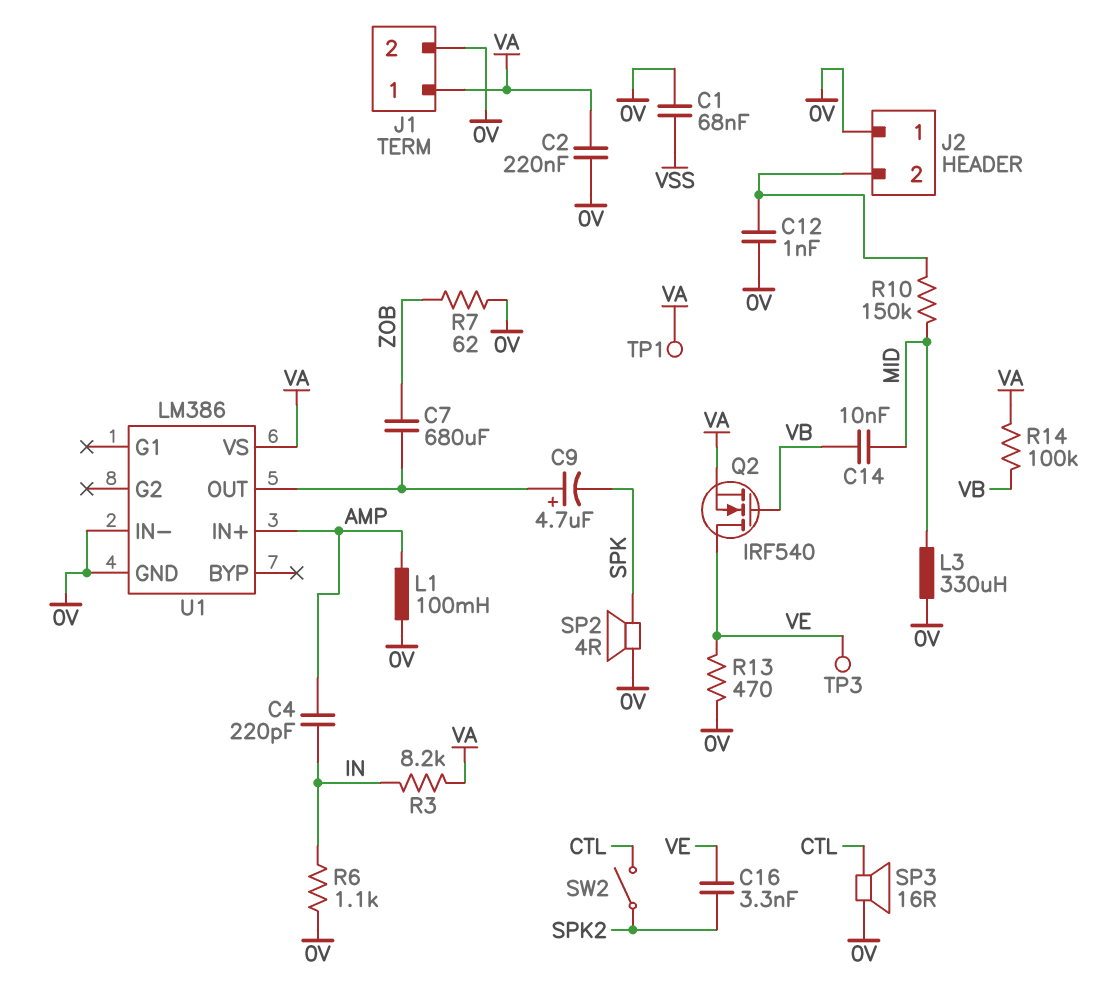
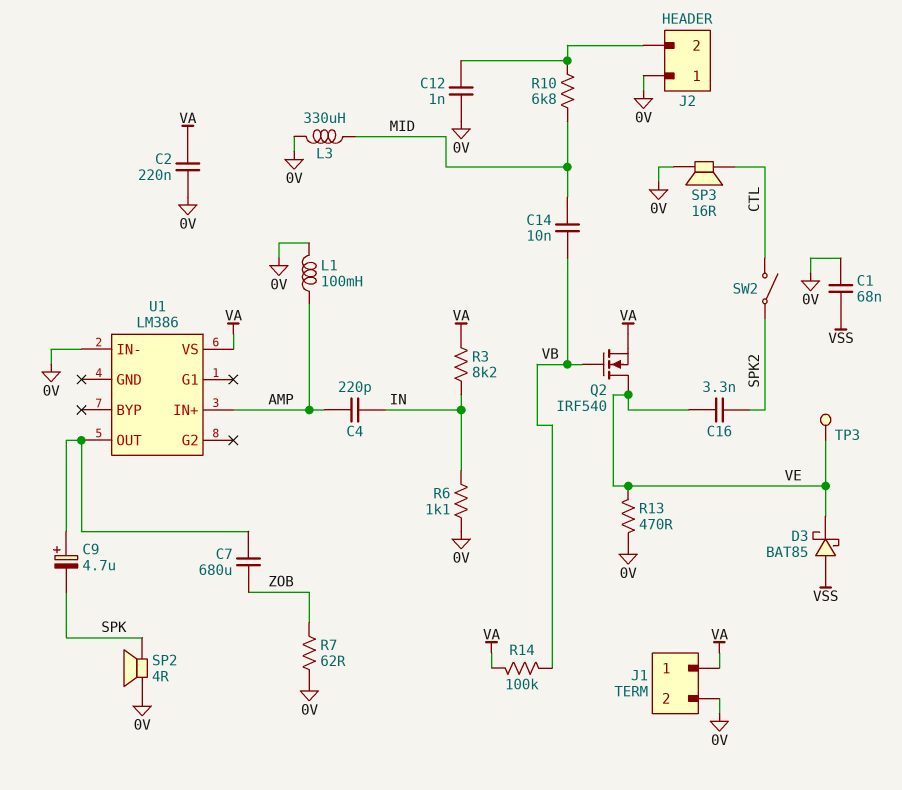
D3: none -> schottky BAT85 (A VSS, K VE)
R10: 150k (J2/2, MID) -> 6.8k (J2/2, MID)
TP1: test point (VA) -> none
U1 pin GND: 0V -> none

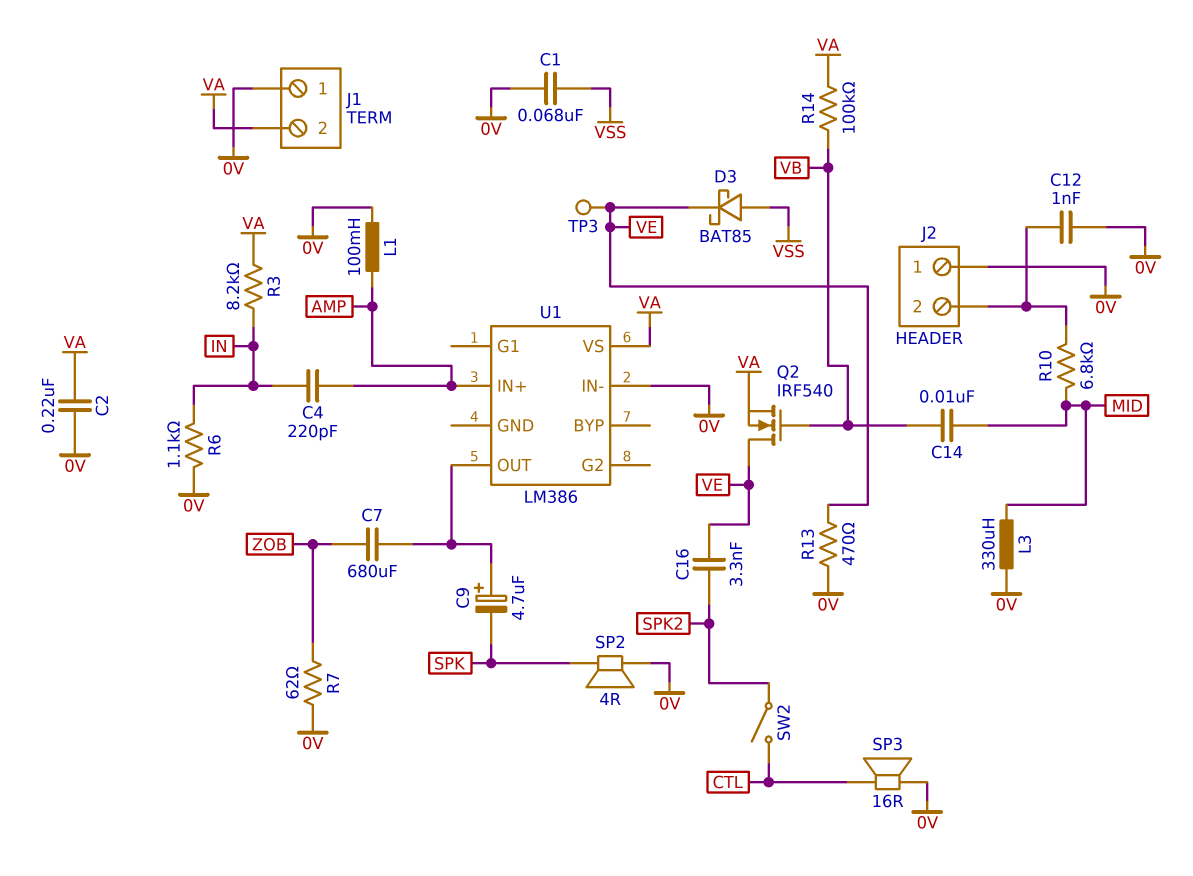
J1 pin 1: VA -> 0V
J1 pin 2: 0V -> VA

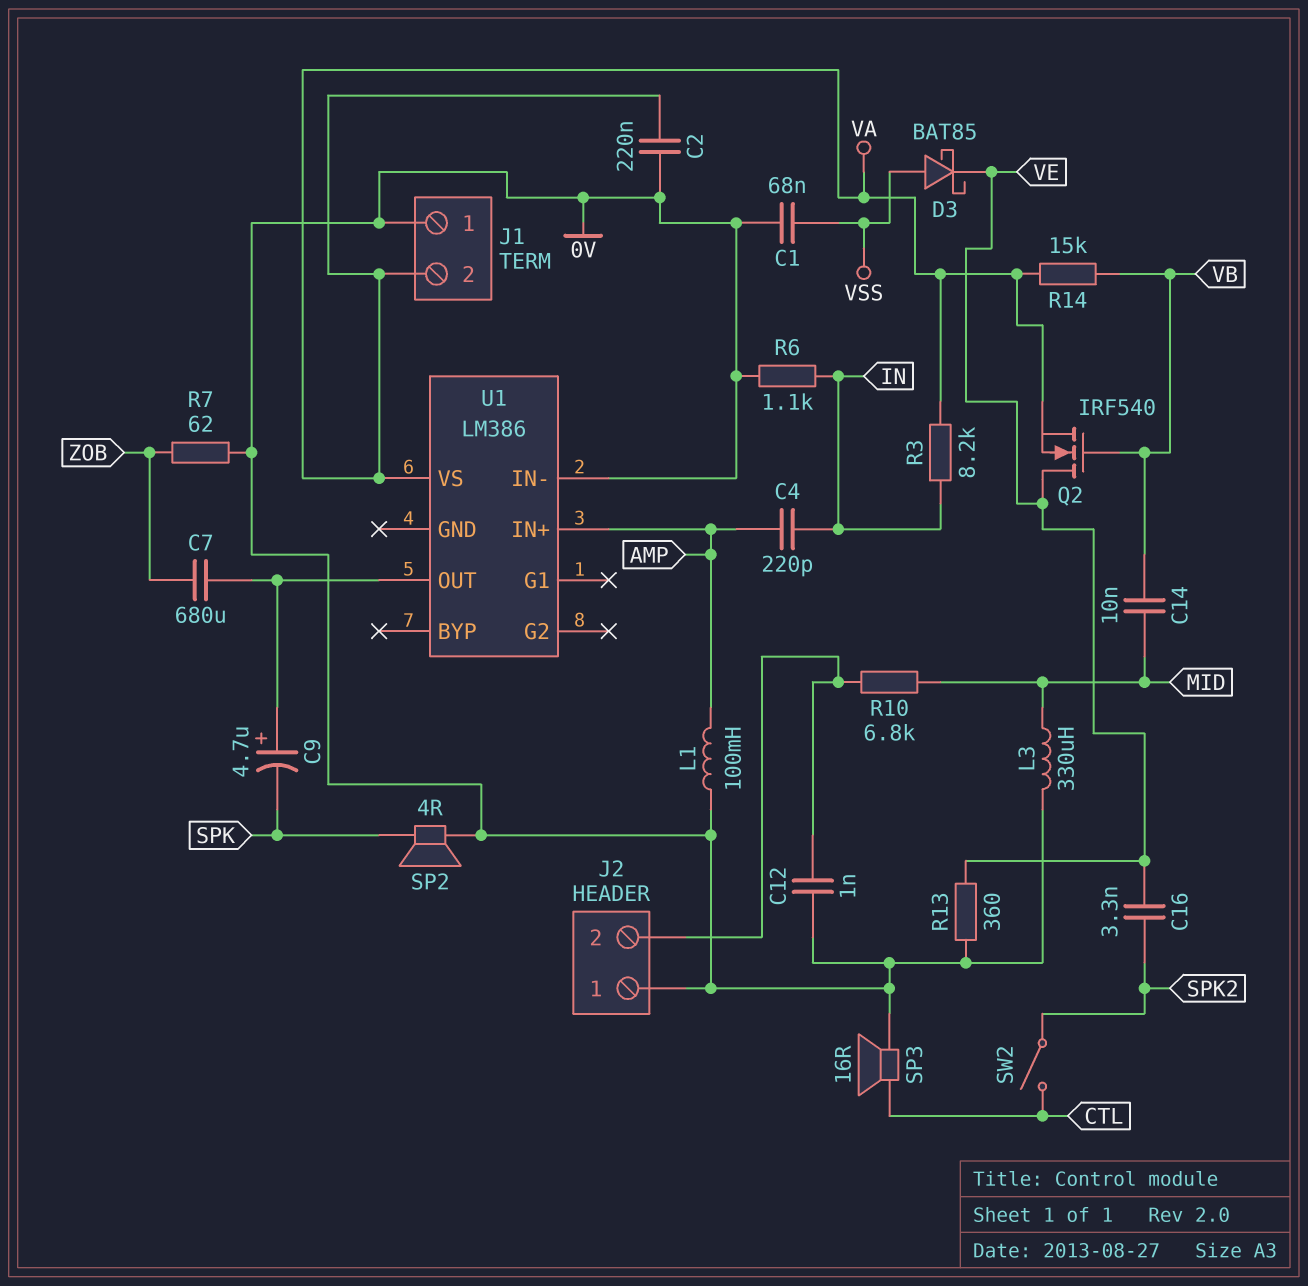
R13: 470 (0V, VE) -> 360 (0V, VE)
R14: 100k (VA, VB) -> 15k (VA, VB)
TP3: test point (VE) -> none

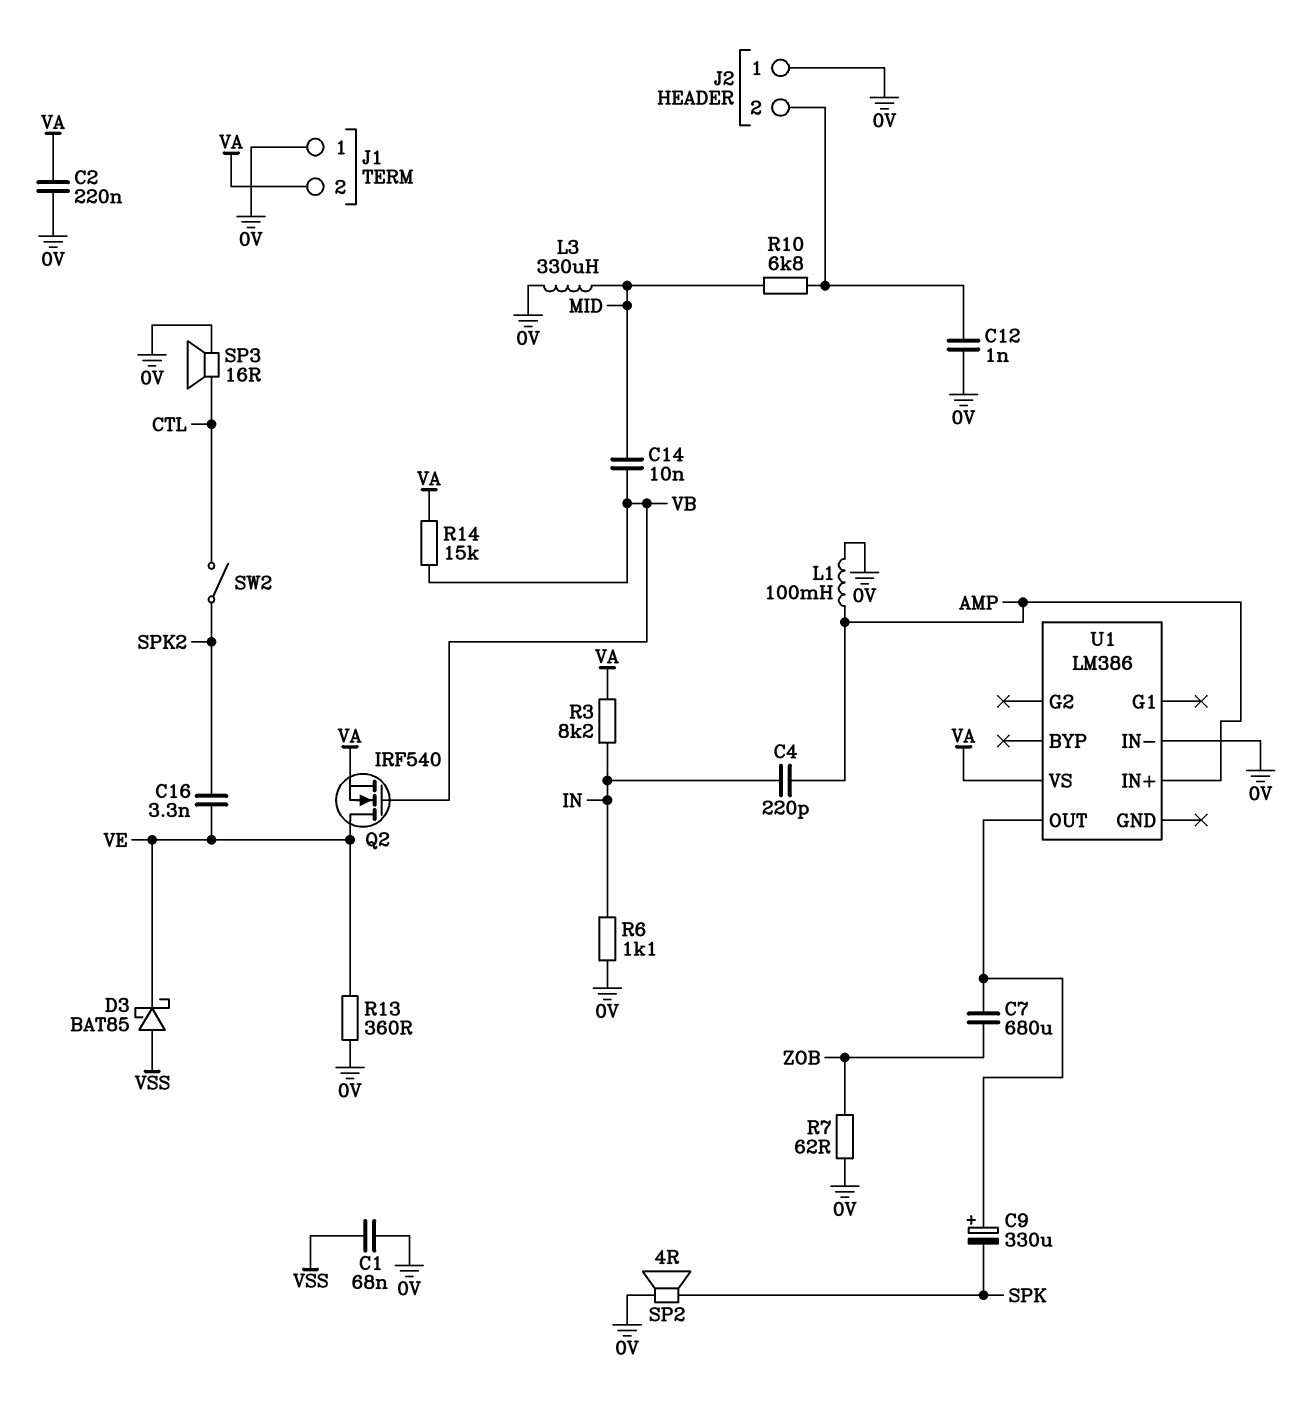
C9: 4.7uF (plus U1/OUT, minus SPK) -> 330uF (plus U1/OUT, minus SPK)

